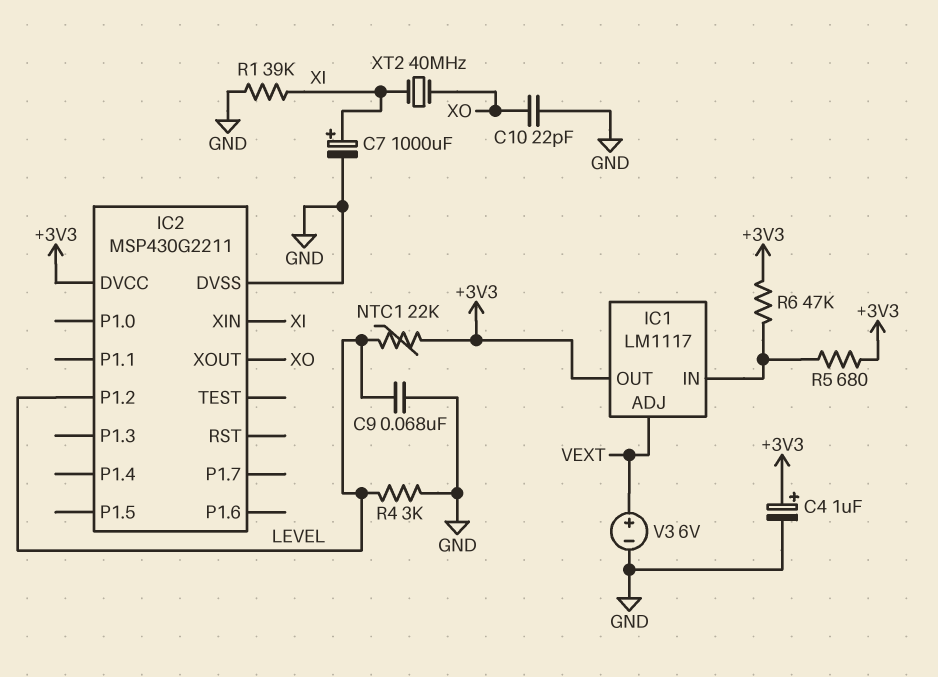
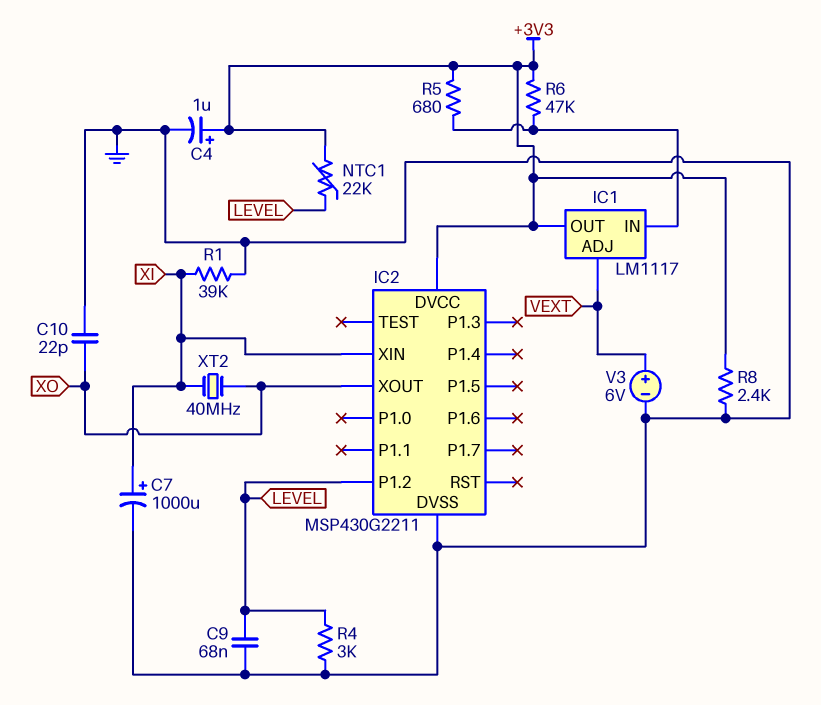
R8: none -> 2.4k (+3V3, GND)

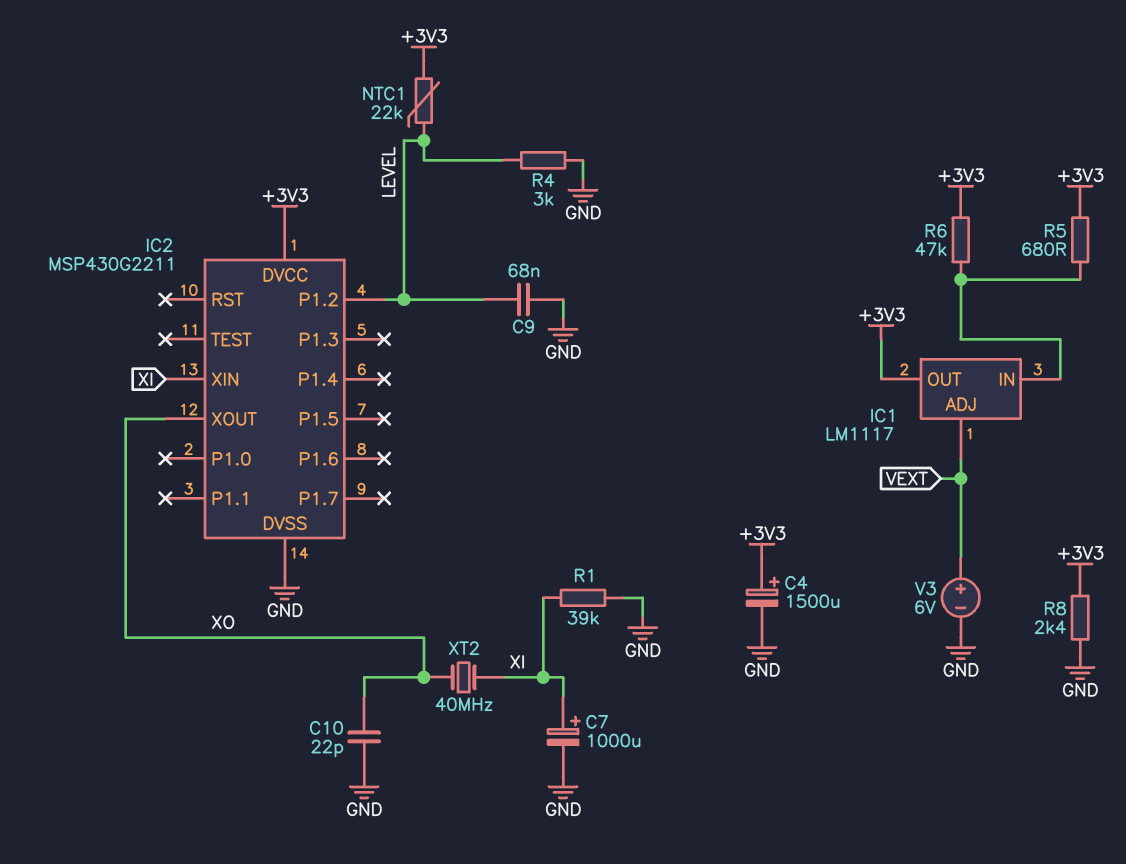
C4: 1uF (plus +3V3, minus GND) -> 1500uF (plus +3V3, minus GND)

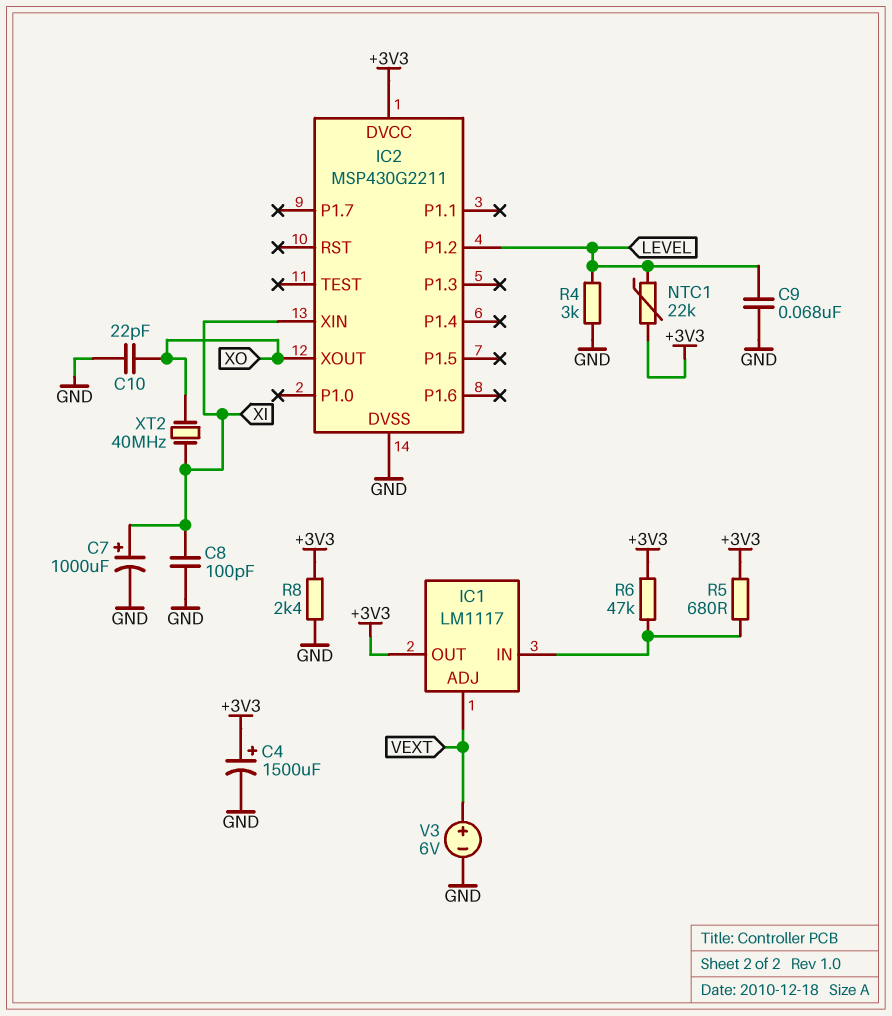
C8: none -> 100pF (GND, XI)
R1: 39k (GND, XI) -> none

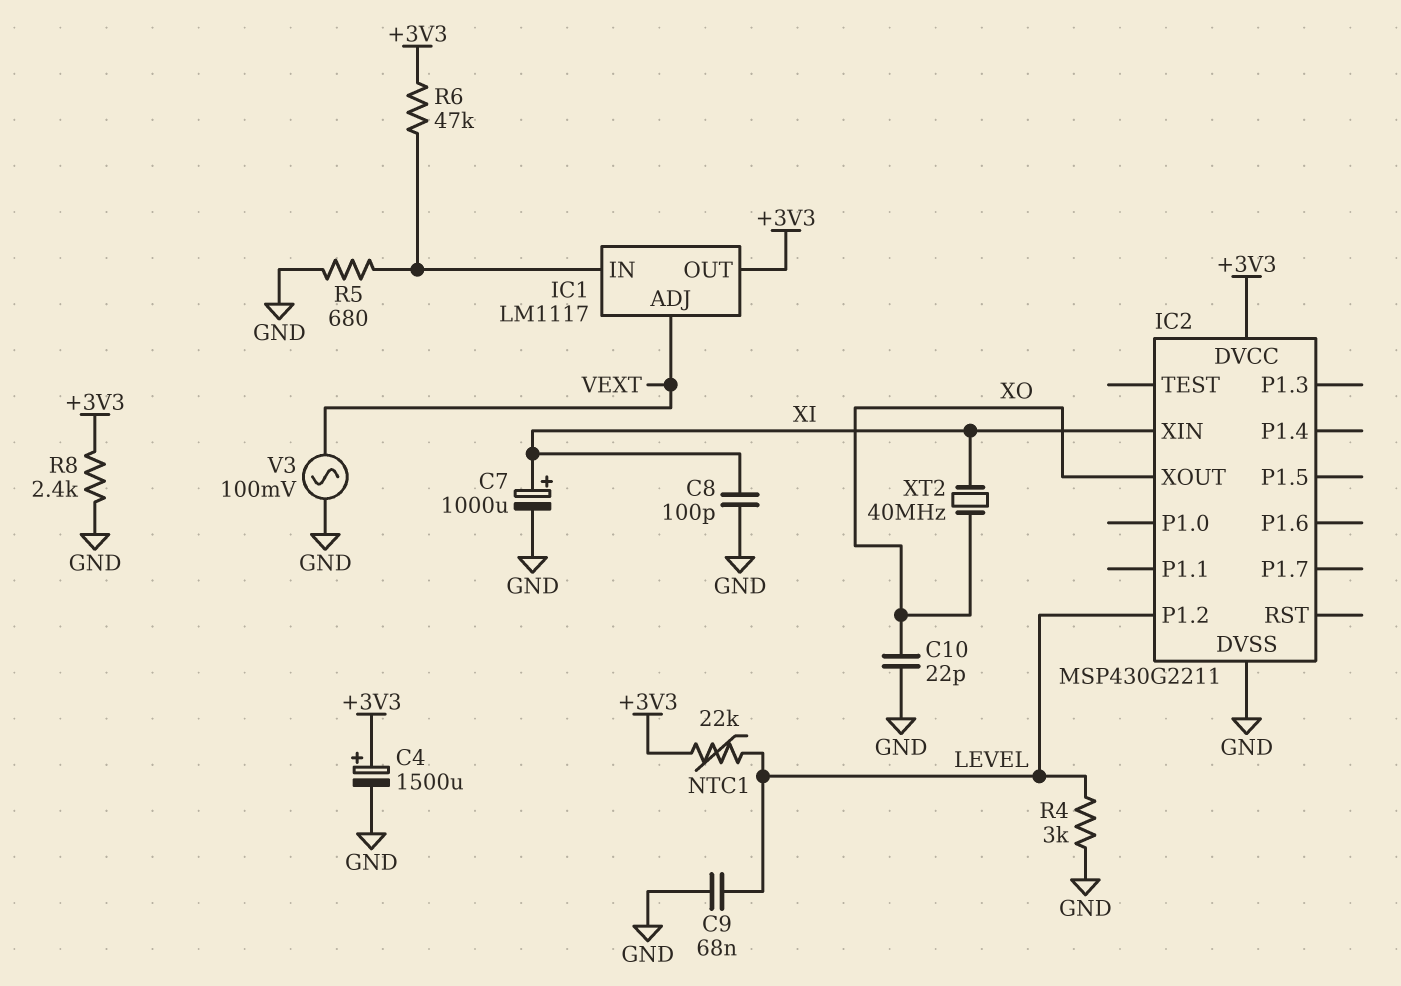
R5: 680 (+3V3, IC1/IN) -> 680 (GND, IC1/IN)
V3: 6V (plus VEXT, minus GND) -> AC 100mV (GND, VEXT)

